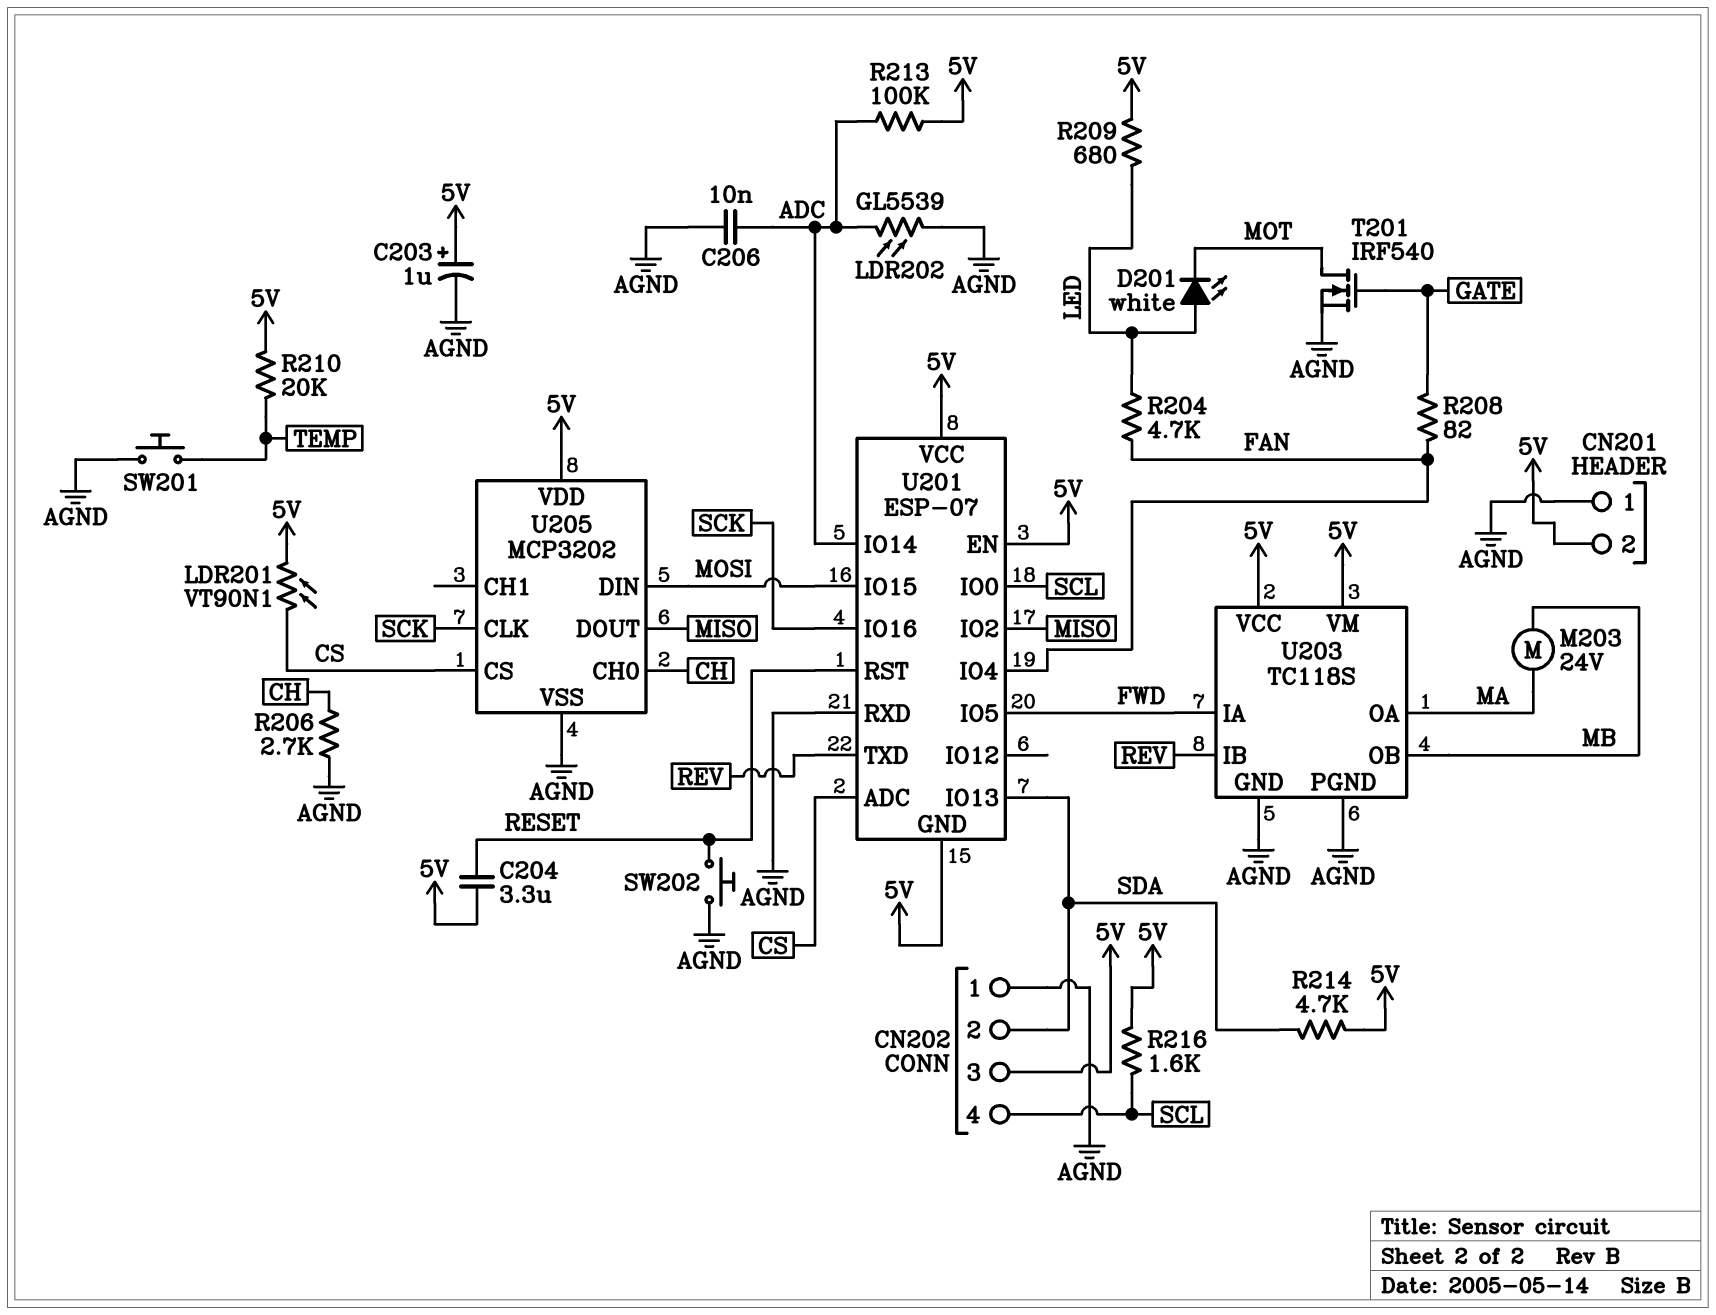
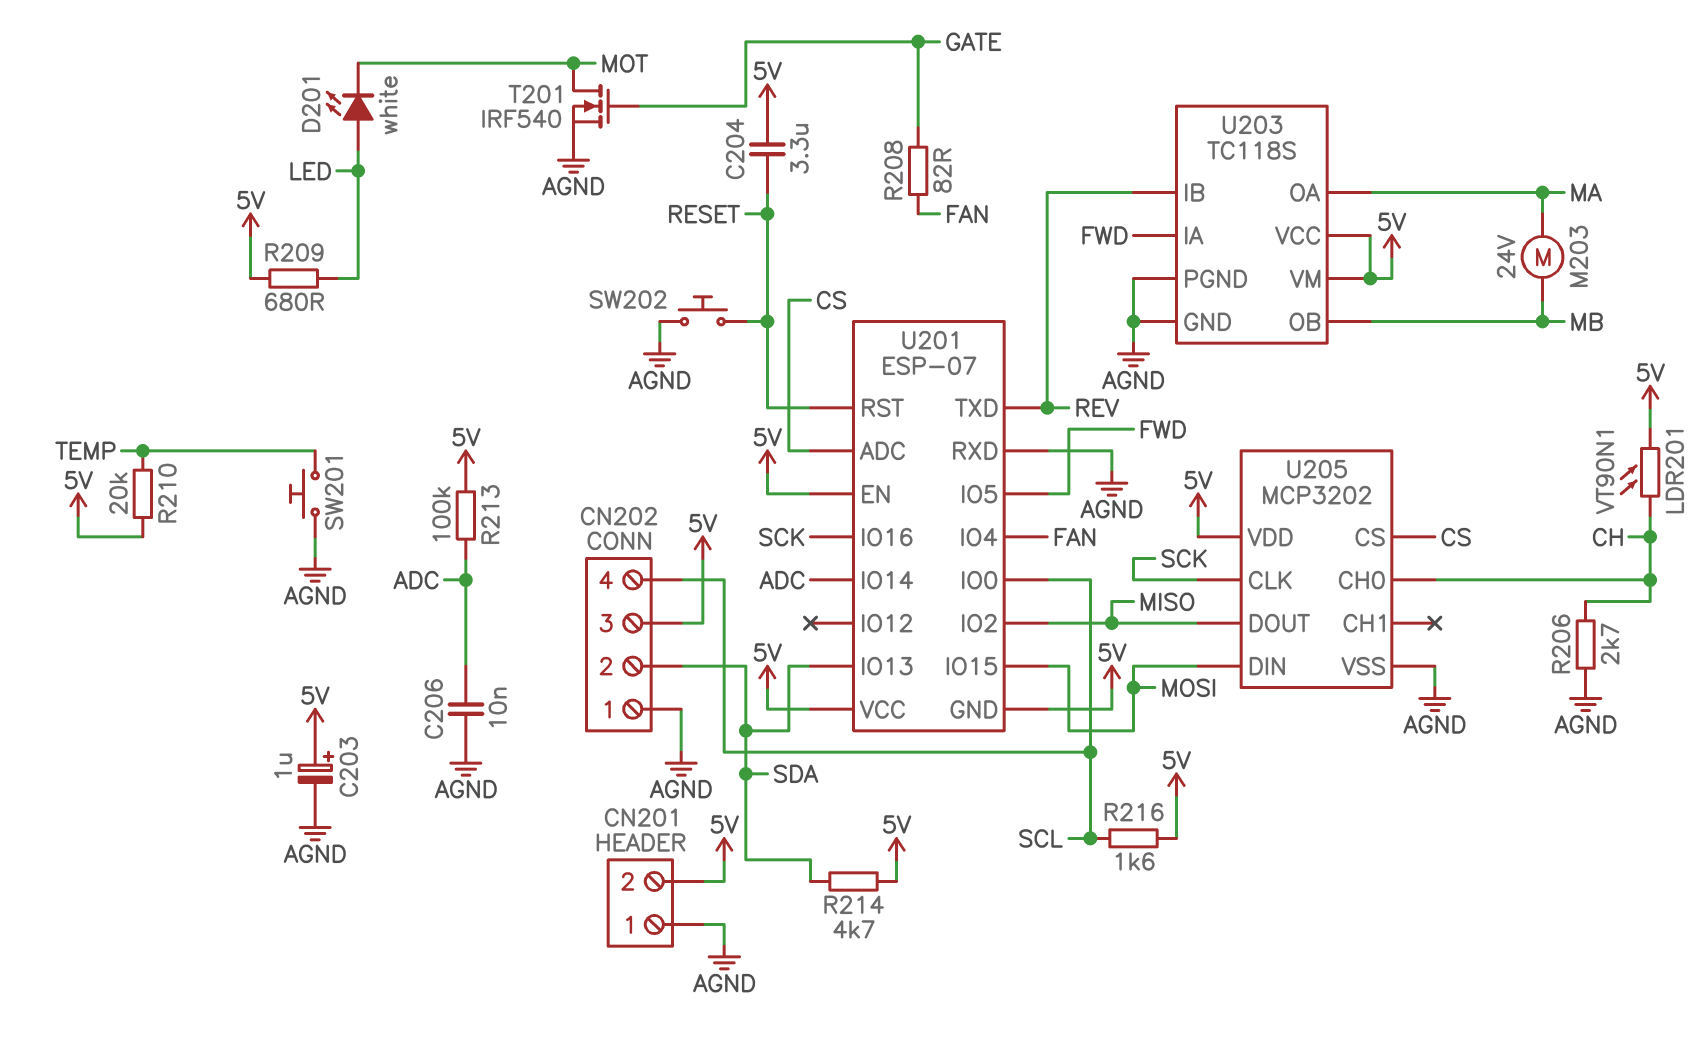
LDR201: VT90N1 (5V, CS) -> VT90N1 (5V, CH)
LDR202: GL5539 (ADC, AGND) -> none
R204: 4.7k (FAN, LED) -> none

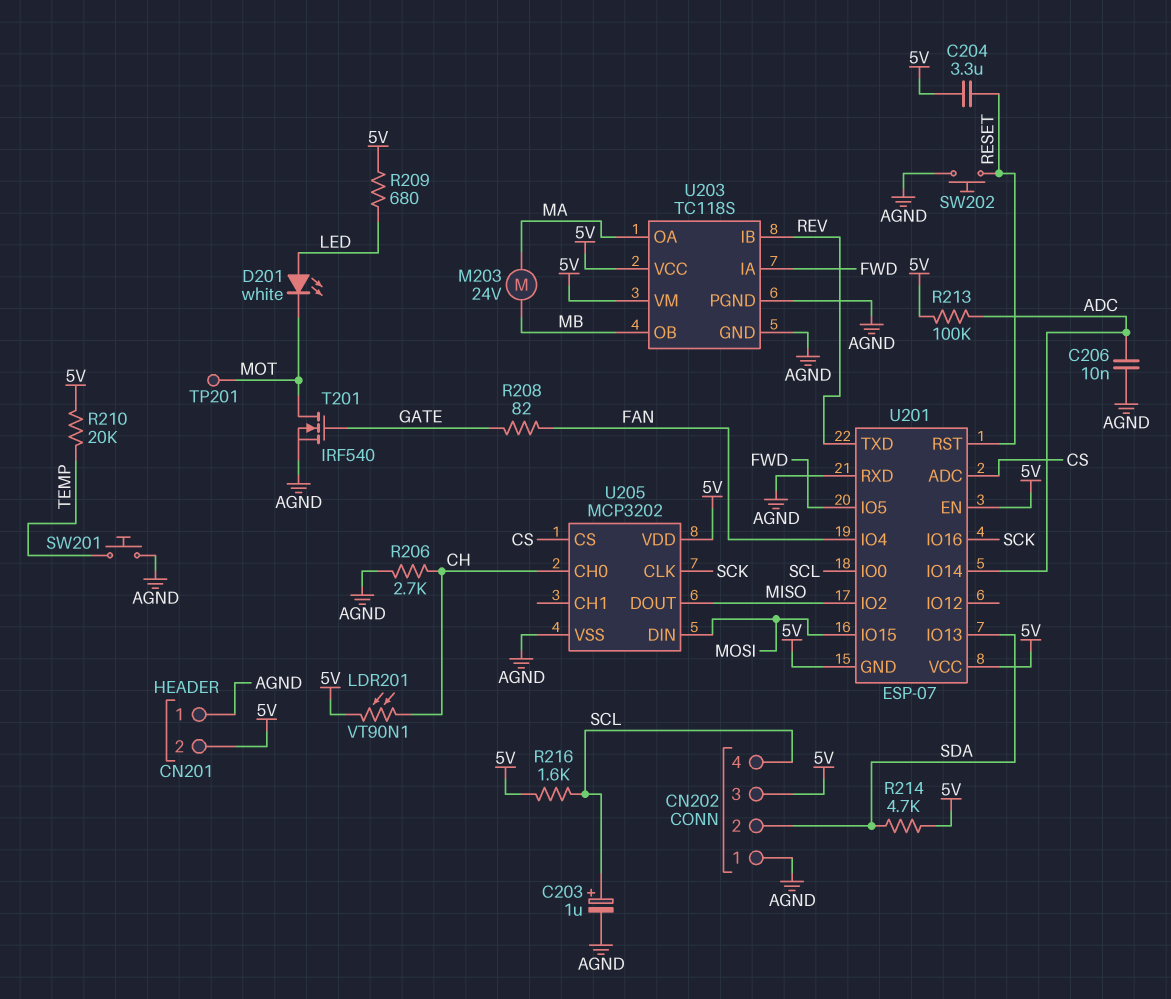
C203: 1uF (plus 5V, minus AGND) -> 1uF (plus SCL, minus AGND)
TP201: none -> test point (MOT)

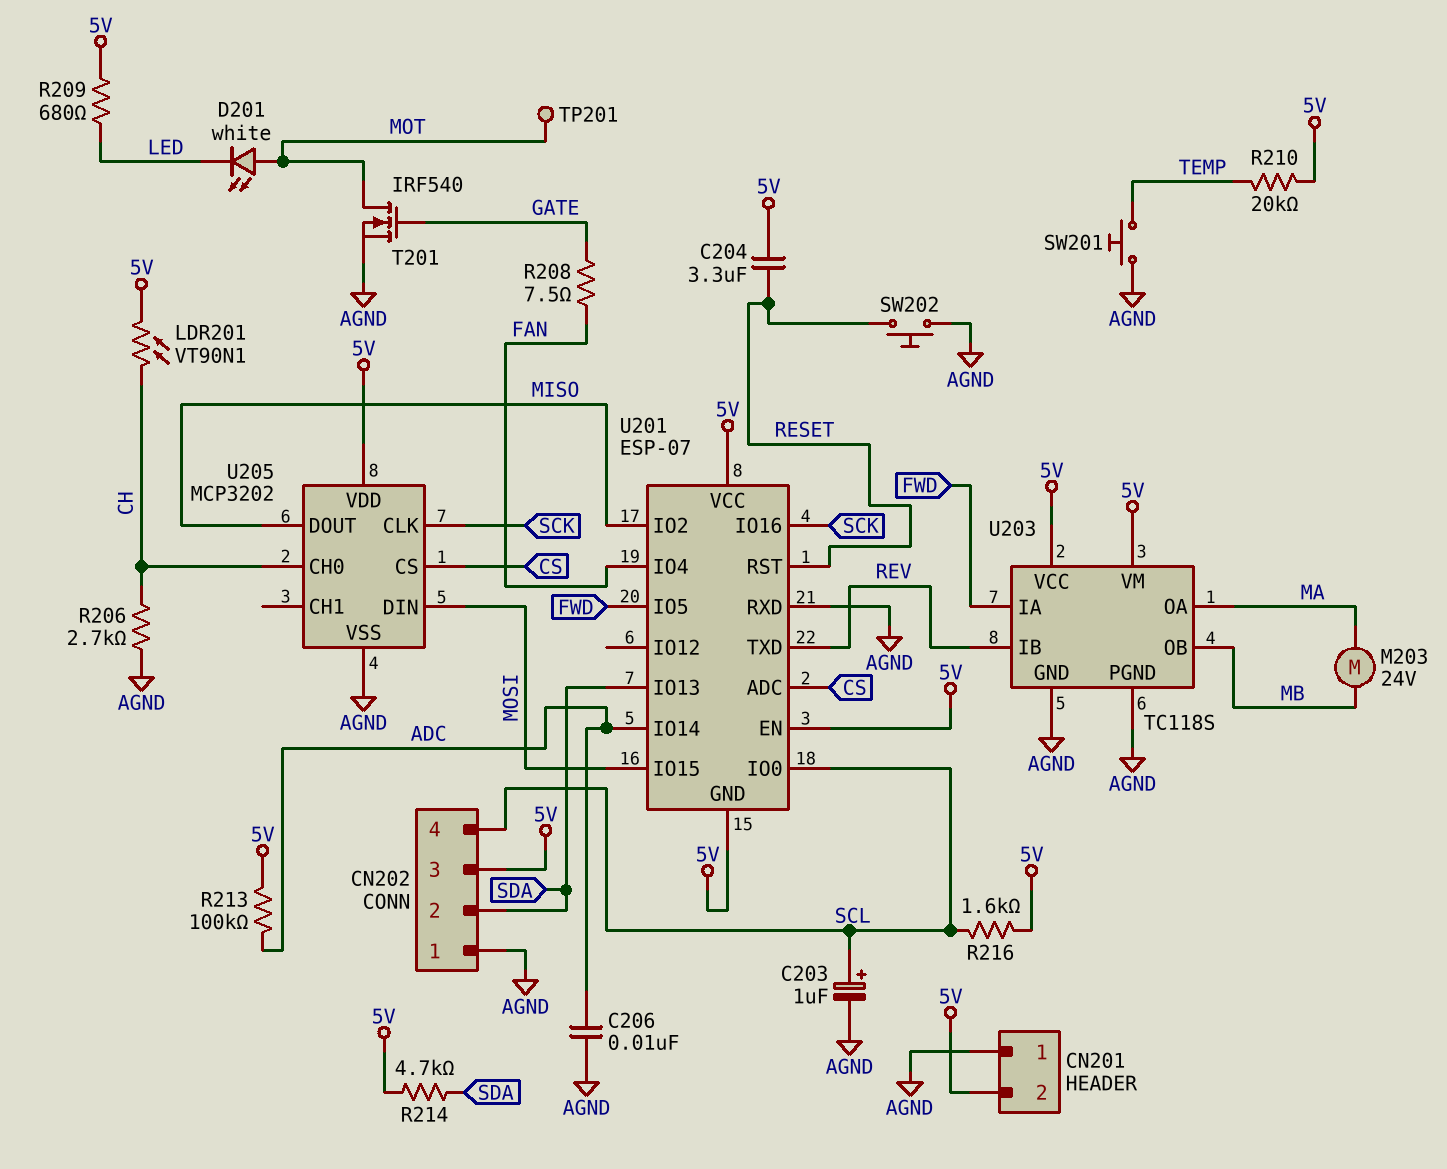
D201: LED white (A LED, K MOT) -> LED white (A MOT, K LED)
R208: 82 (FAN, GATE) -> 7.5 (FAN, GATE)

